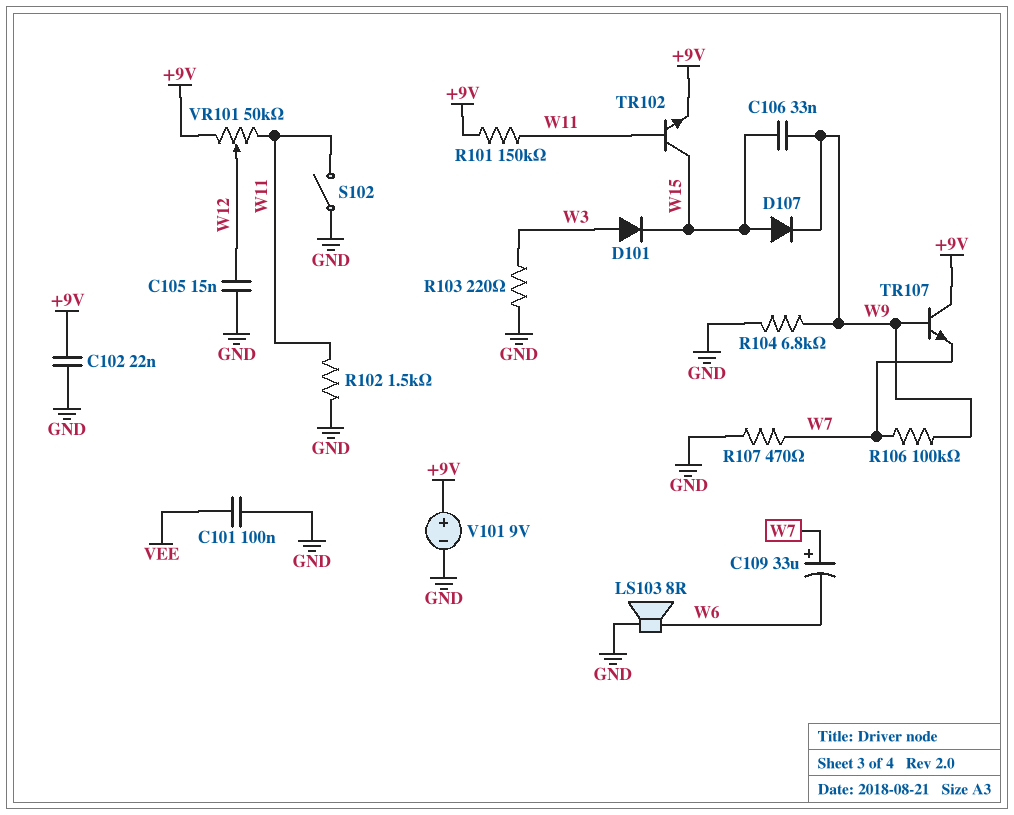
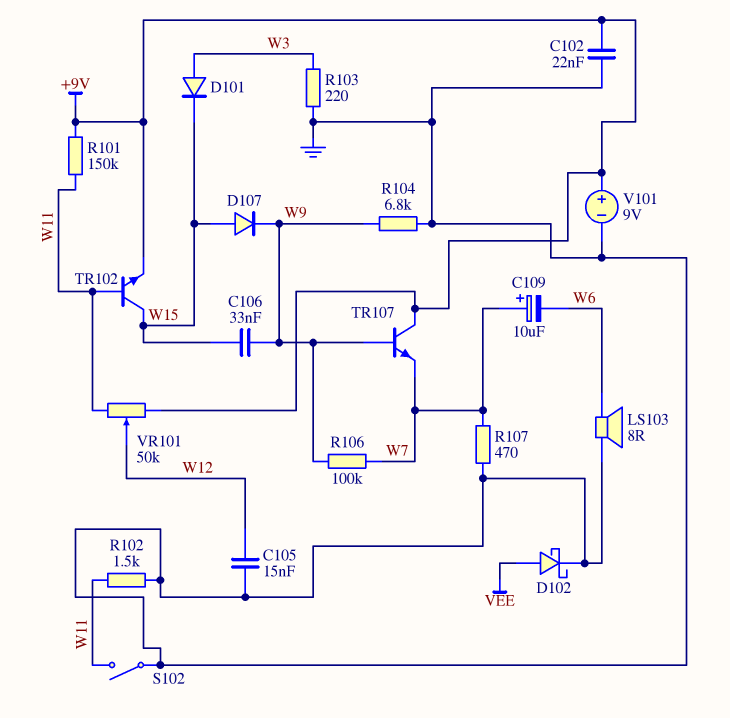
C101: 100nF (GND, VEE) -> none
C109: 33uF (plus W7, minus W6) -> 10uF (plus W7, minus W6)
D102: none -> schottky (A VEE, K GND)

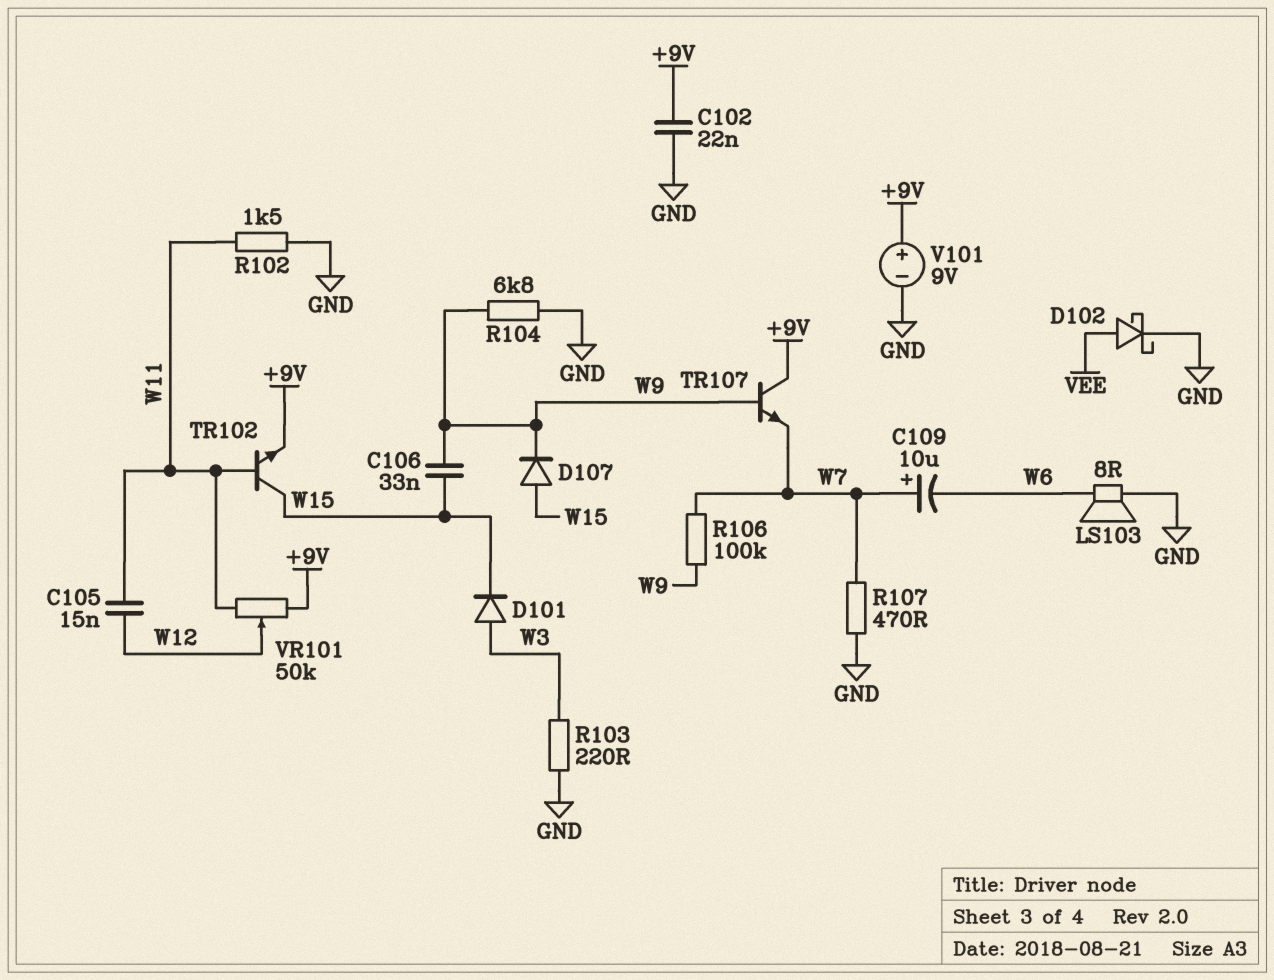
C105: 15nF (GND, W12) -> 15nF (W11, W12)
R101: 150k (+9V, W11) -> none
S102: switch (GND, W11) -> none

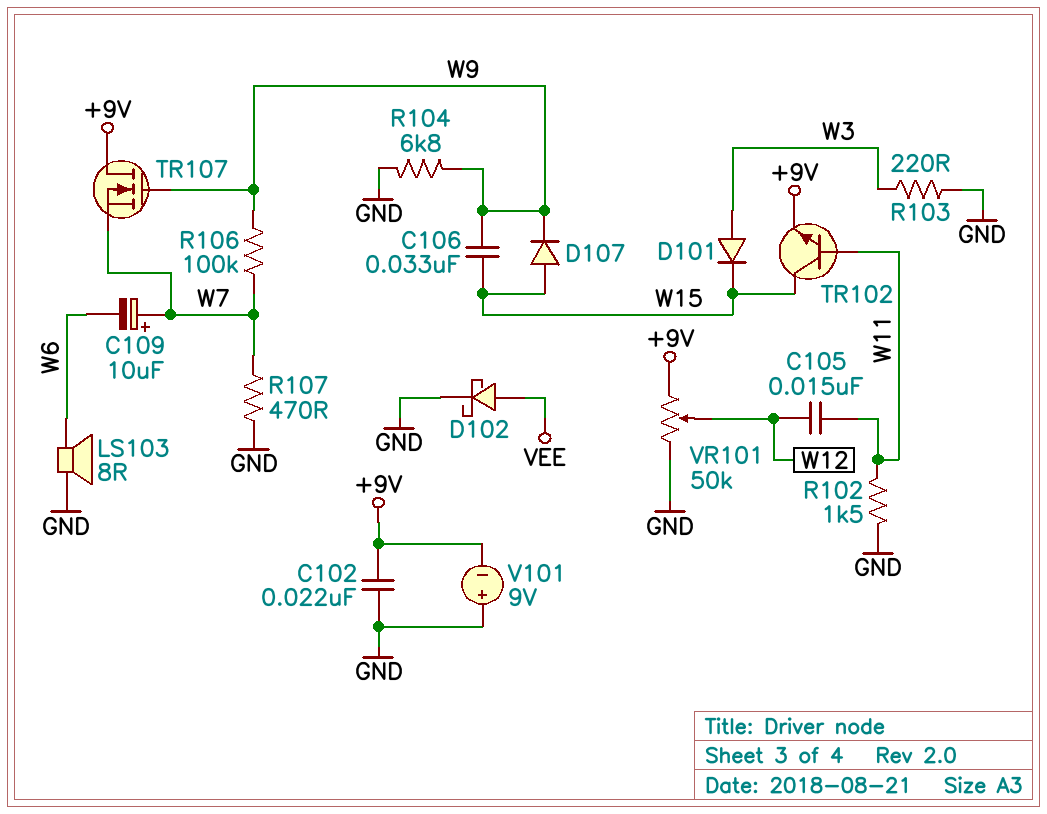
TR107: NPN (B W9, C +9V, E W7) -> NMOS (G W9, D +9V, S W7)
V101: 9V (plus +9V, minus GND) -> 9V (plus GND, minus +9V)
VR101: 50k (+9V, W11, wiper W12) -> 50k (+9V, GND, wiper W12)

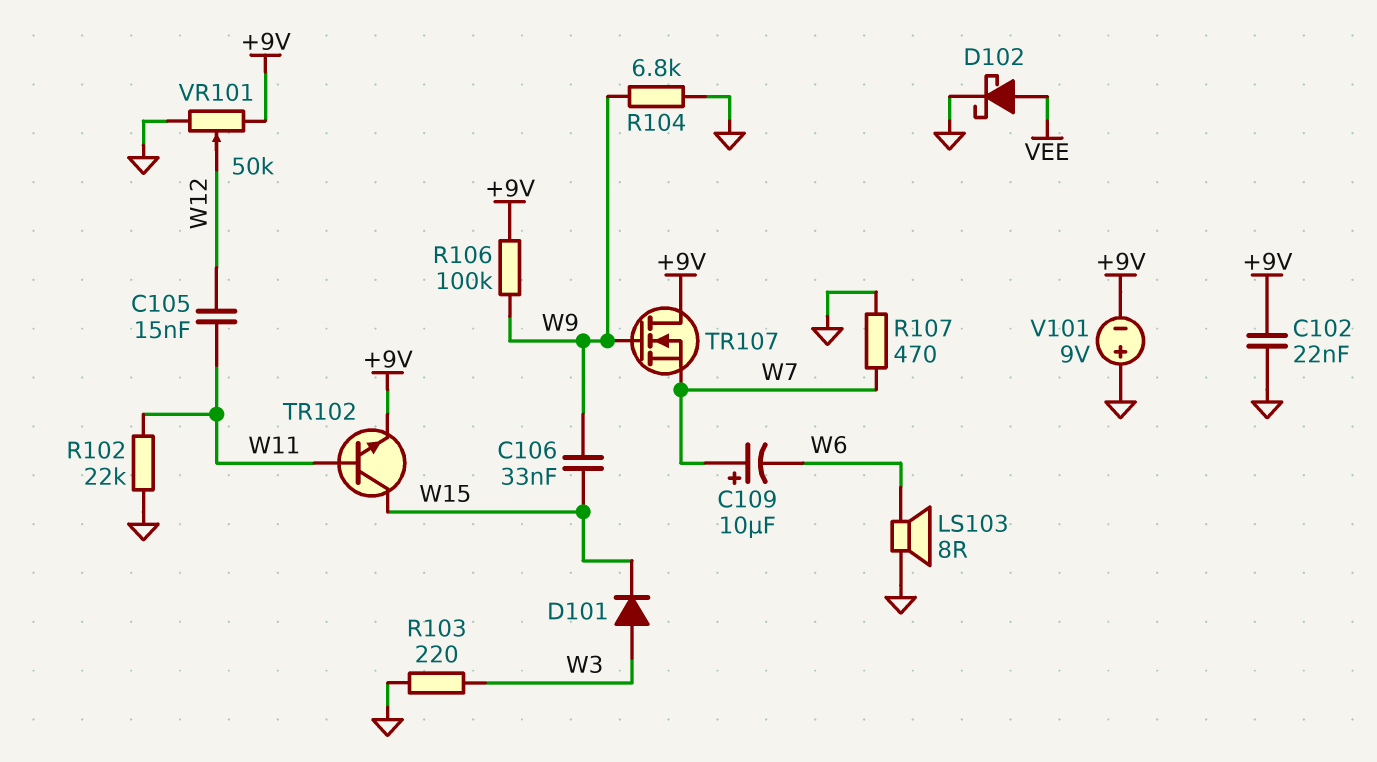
D107: diode (A W15, K W9) -> none
R102: 1.5k (GND, W11) -> 22k (GND, W11)
R106: 100k (W7, W9) -> 100k (+9V, W9)

